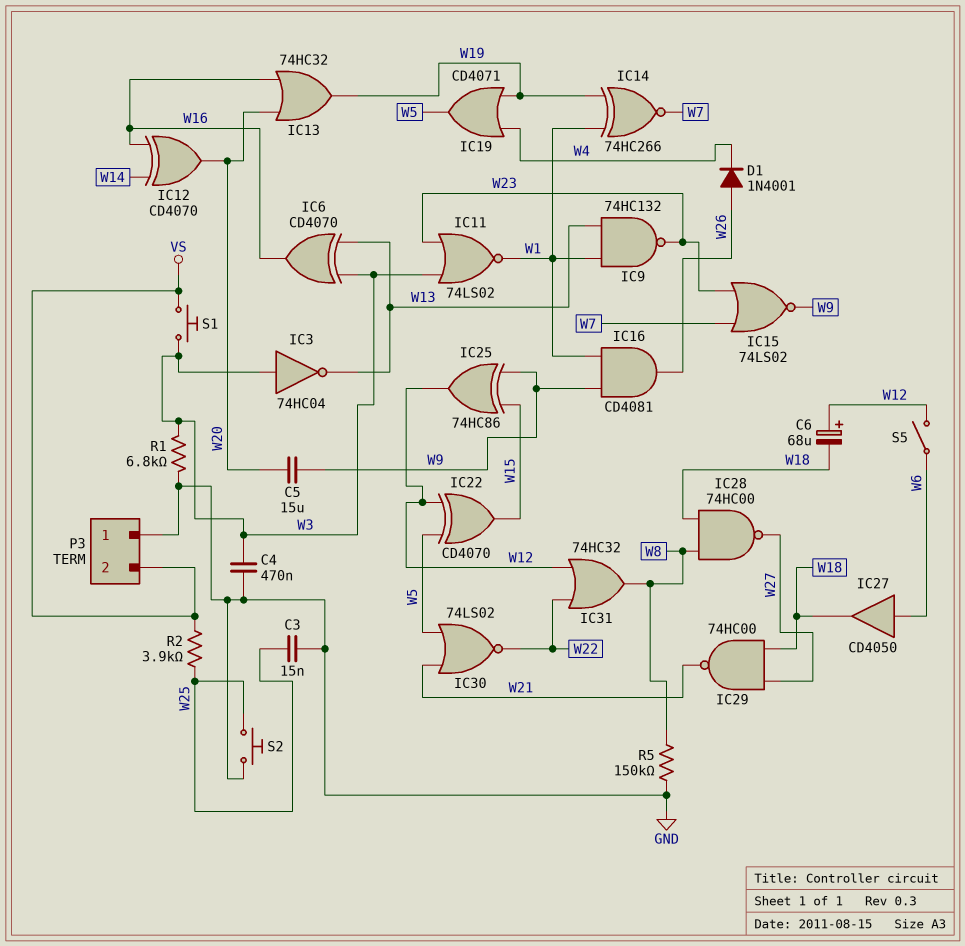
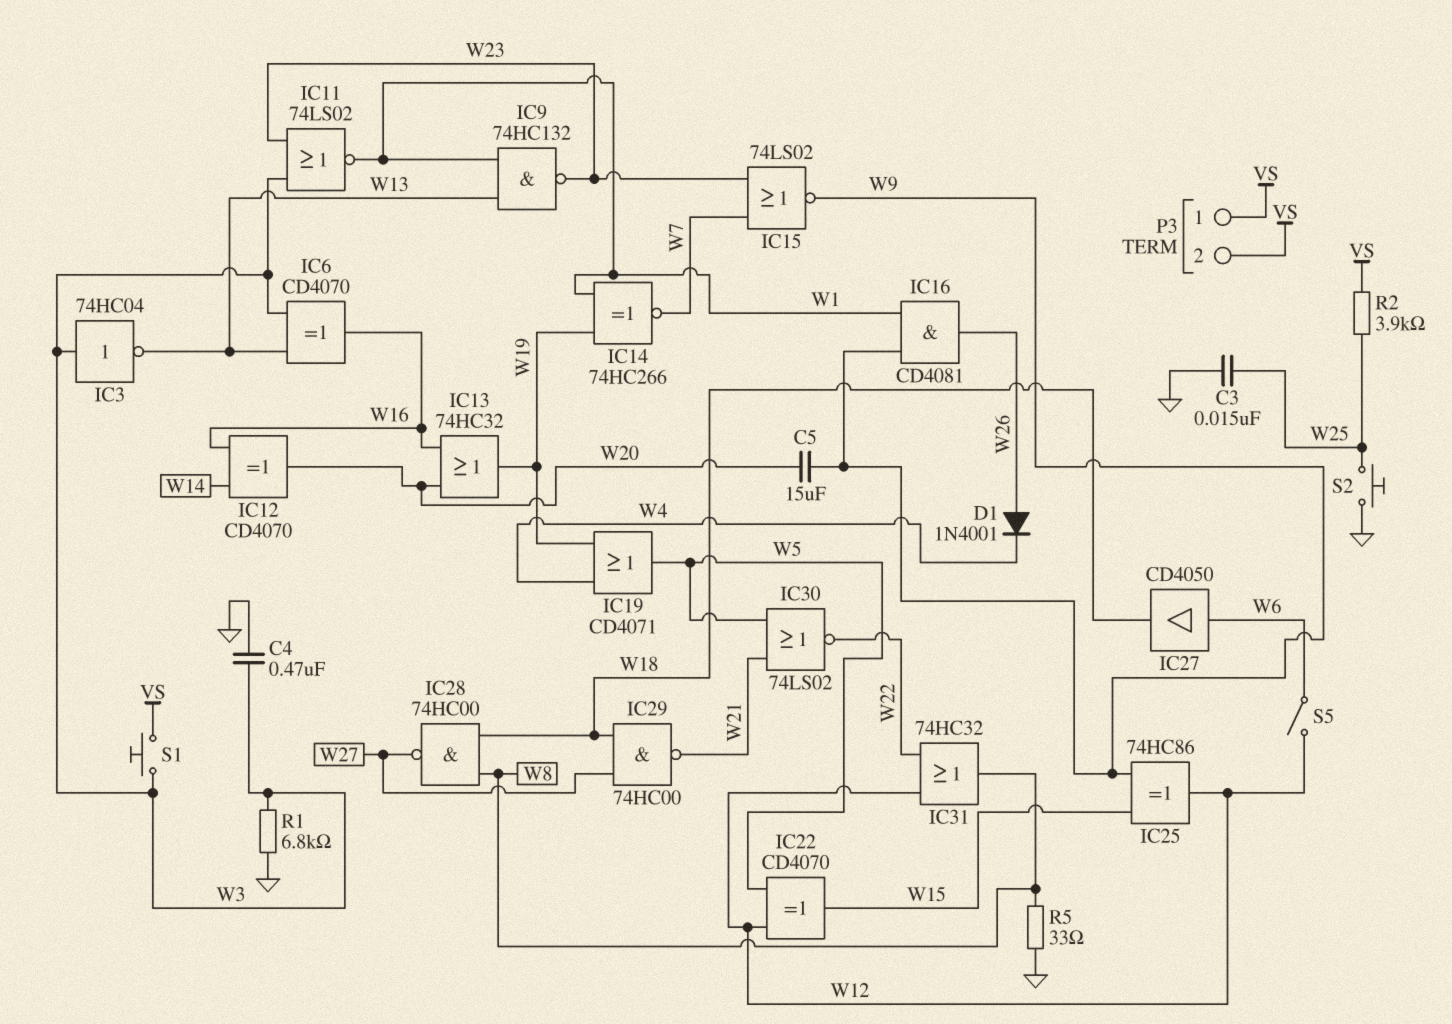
C6: 68uF (plus W12, minus W18) -> none
P3 pin 1: GND -> VS
R5: 150k (GND, W8) -> 33 (GND, W8)

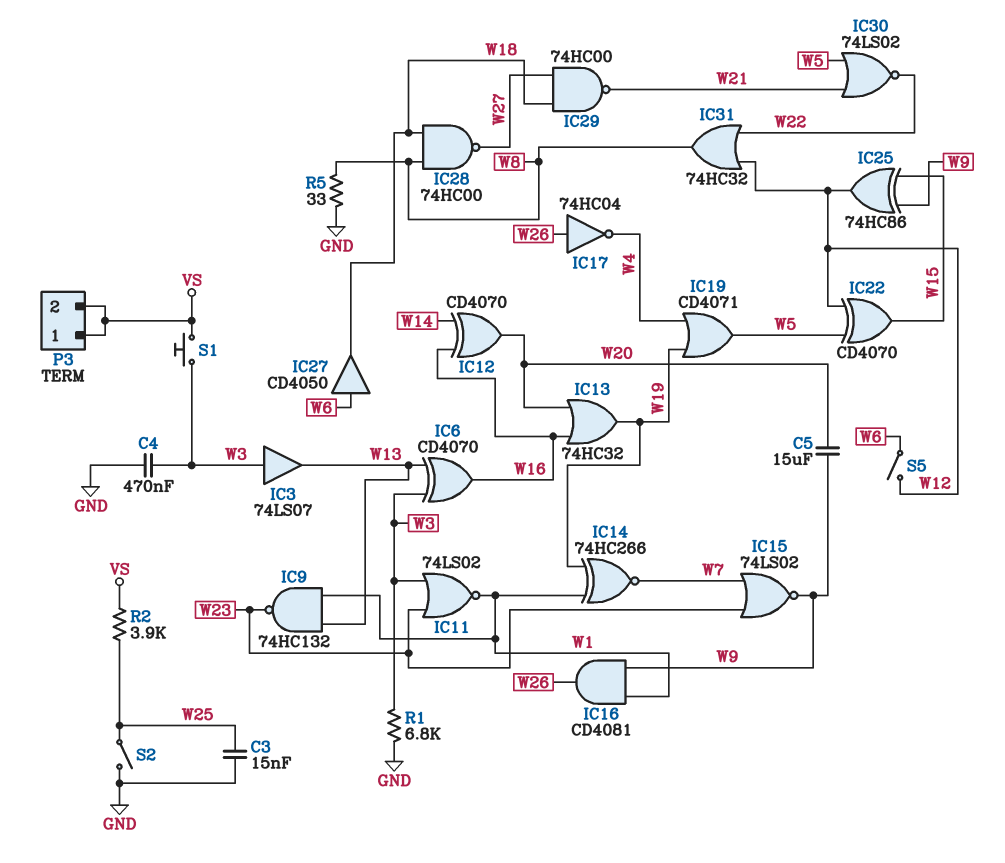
D1: diode 1N4001 (A W26, K W4) -> none
IC3: NOT 74HC04 (in W3, out W13) -> buffer 74LS07 (in W3, out W13)
IC17: none -> NOT 74HC04 (in W26, out W4)
S2: button (GND, W25) -> switch (GND, W25)

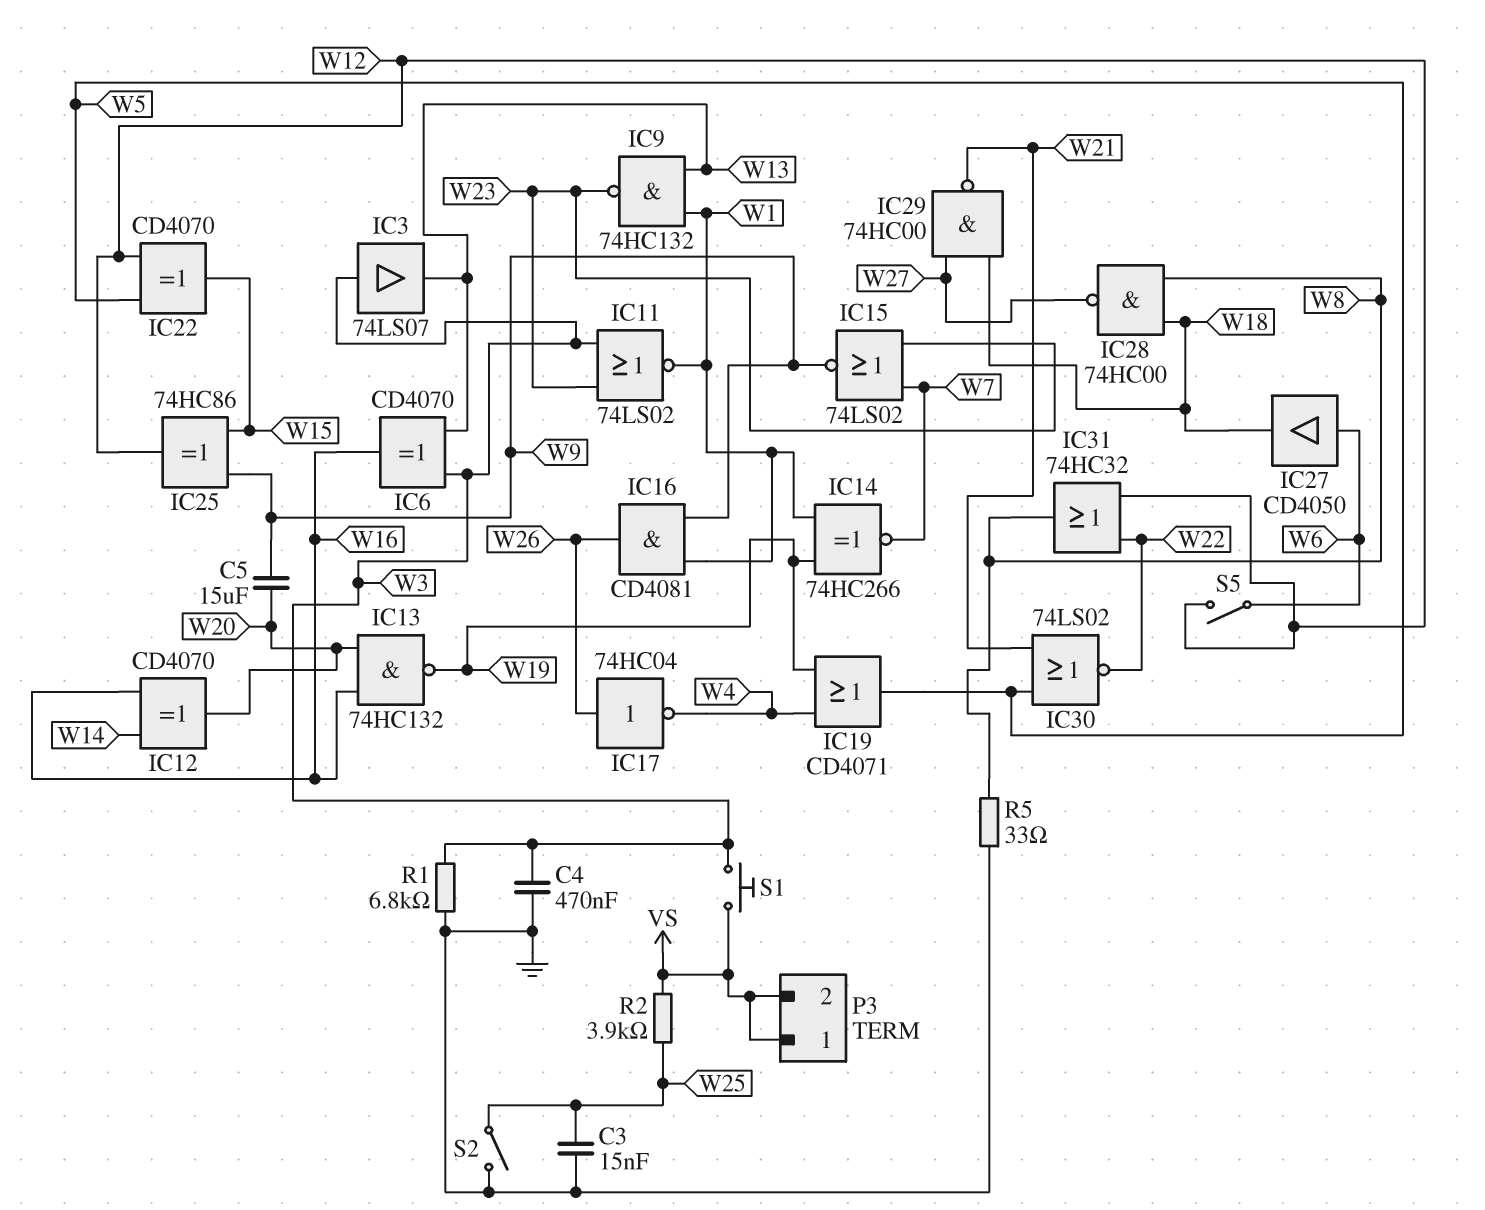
IC13: OR 74HC32 (in W16, in W20, out W19) -> NAND 74HC132 (in W16, in W20, out W19)

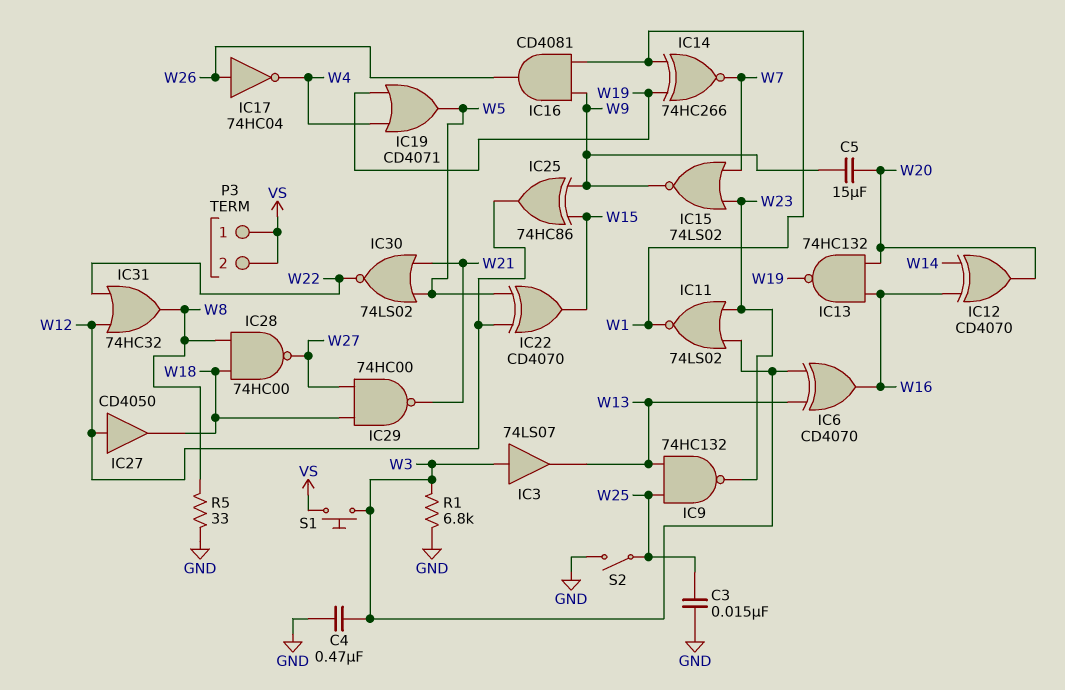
IC9: NAND 74HC132 (in W1, in W13, out W23) -> NAND 74HC132 (in W13, in W25, out W23)
IC27: buffer CD4050 (in W6, out W18) -> buffer CD4050 (in W12, out W18)
R2: 3.9k (VS, W25) -> none
S5: switch (W6, W12) -> none

